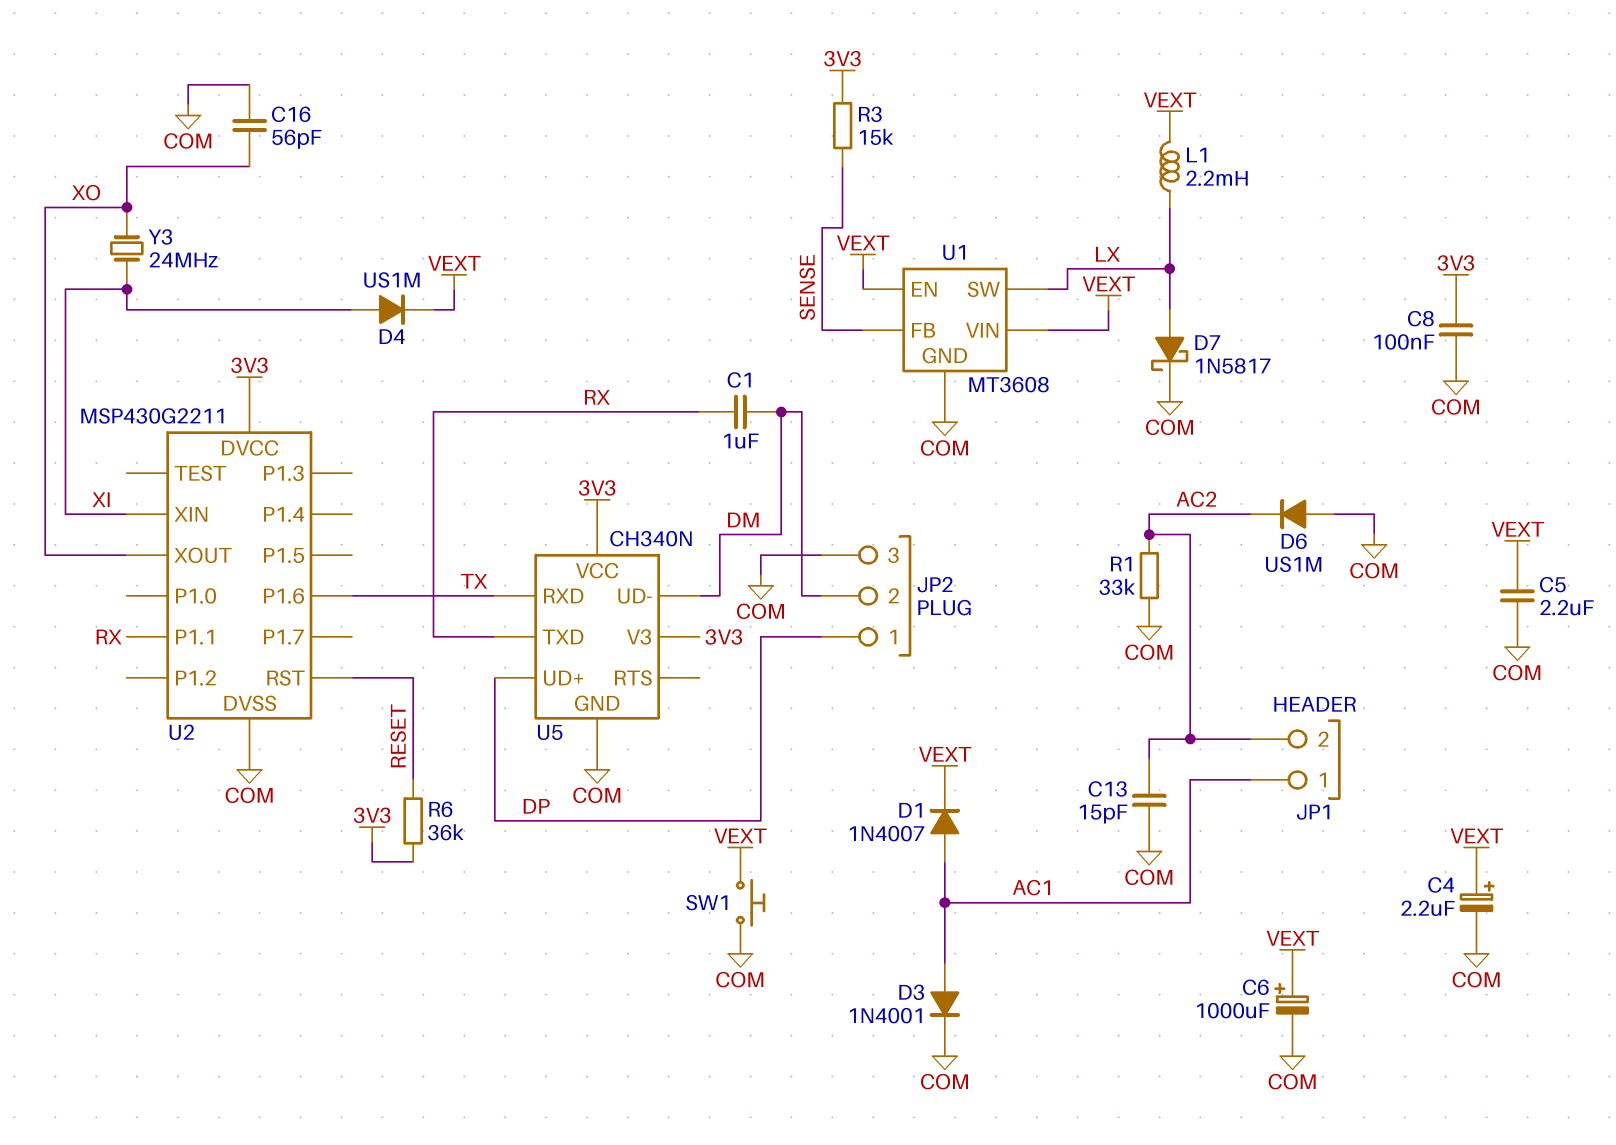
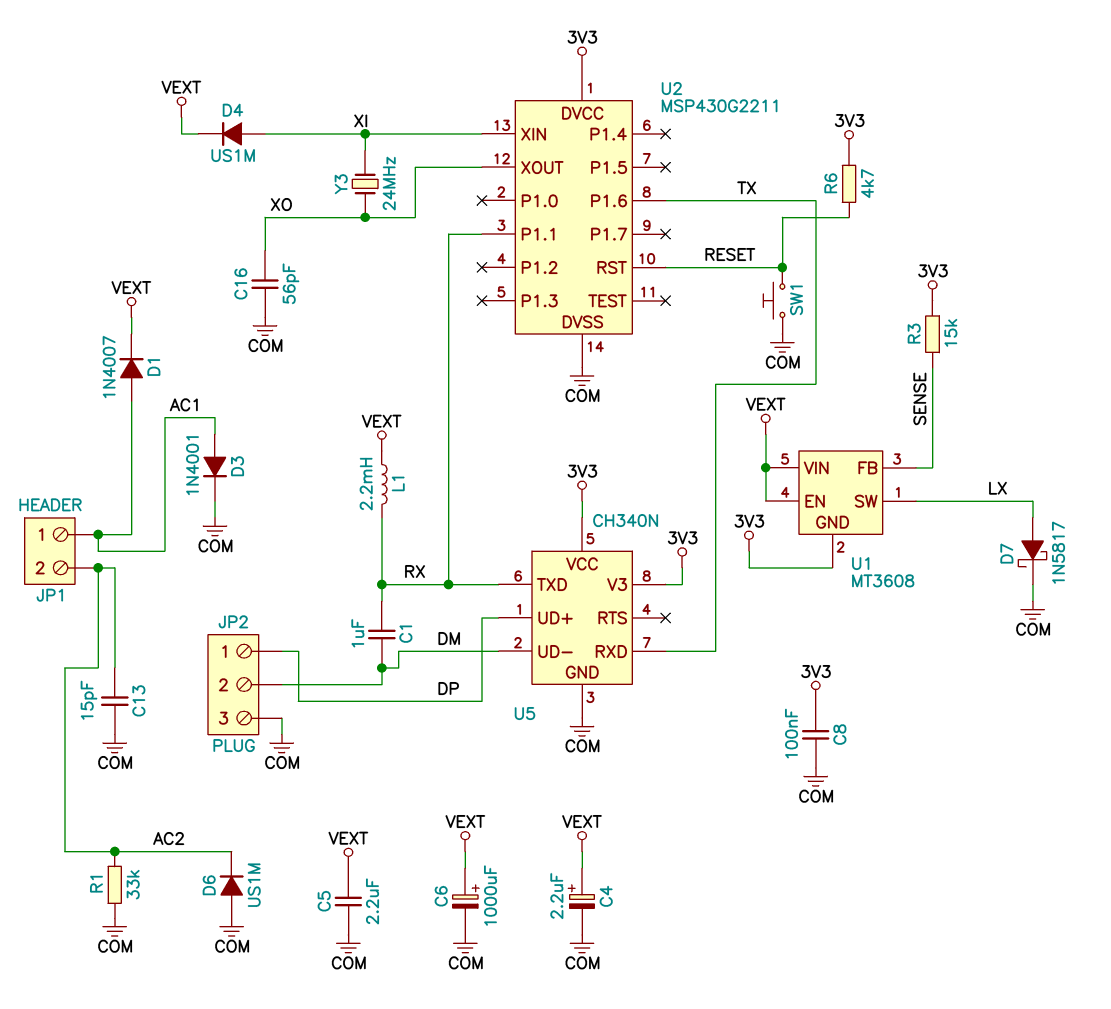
L1: 2.2mH (LX, VEXT) -> 2.2mH (RX, VEXT)
R6: 36k (3V3, RESET) -> 4.7k (3V3, RESET)
SW1: button (COM, VEXT) -> button (COM, RESET)
U1 pin GND: COM -> 3V3

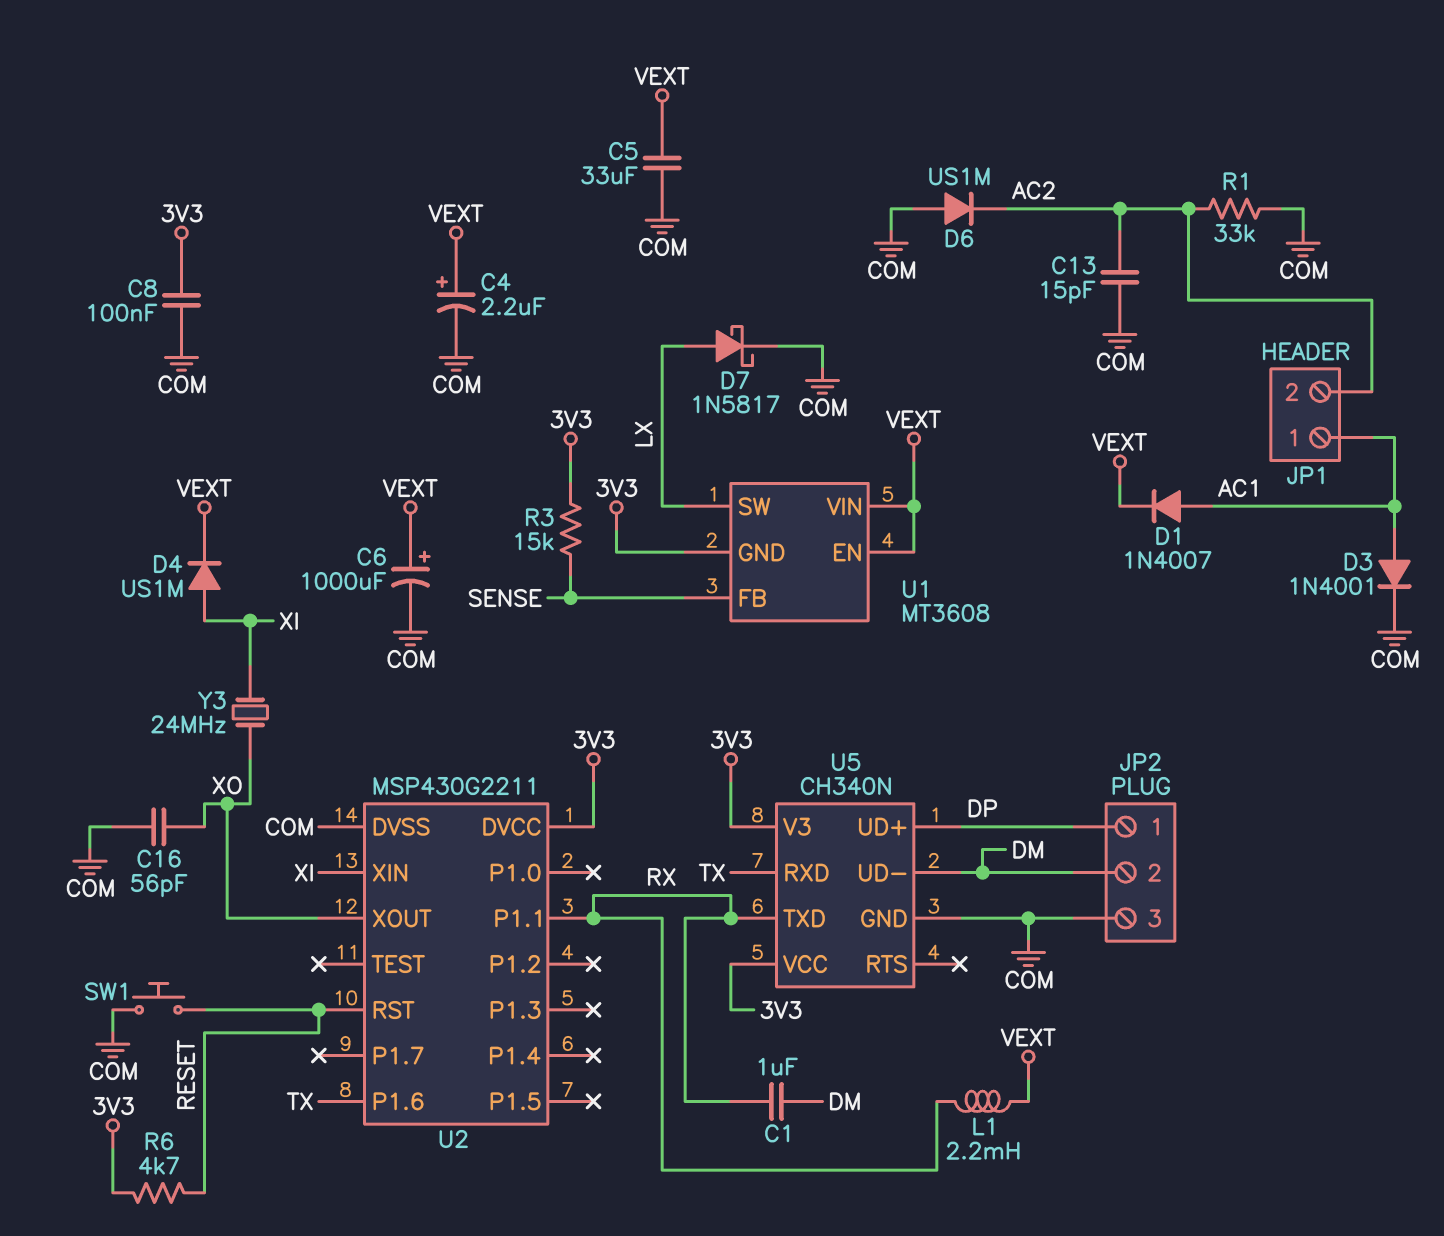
C5: 2.2uF (COM, VEXT) -> 33uF (COM, VEXT)

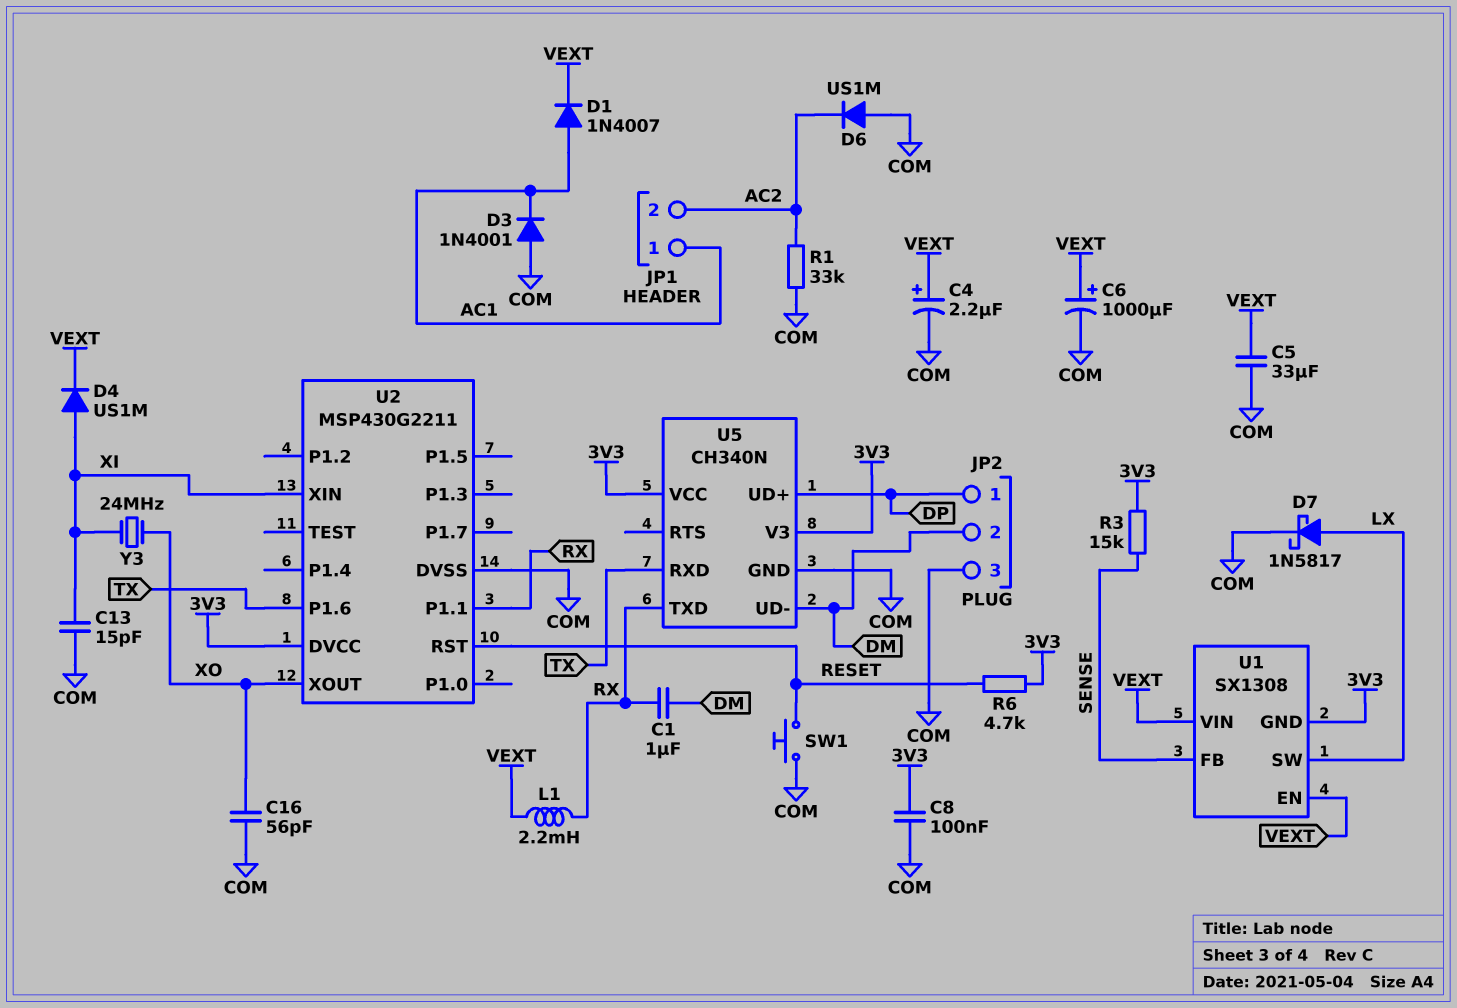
C13: 15pF (AC2, COM) -> 15pF (COM, XI)
D3: diode 1N4001 (A AC1, K COM) -> diode 1N4001 (A COM, K AC1)
U1: MT3608 -> SX1308

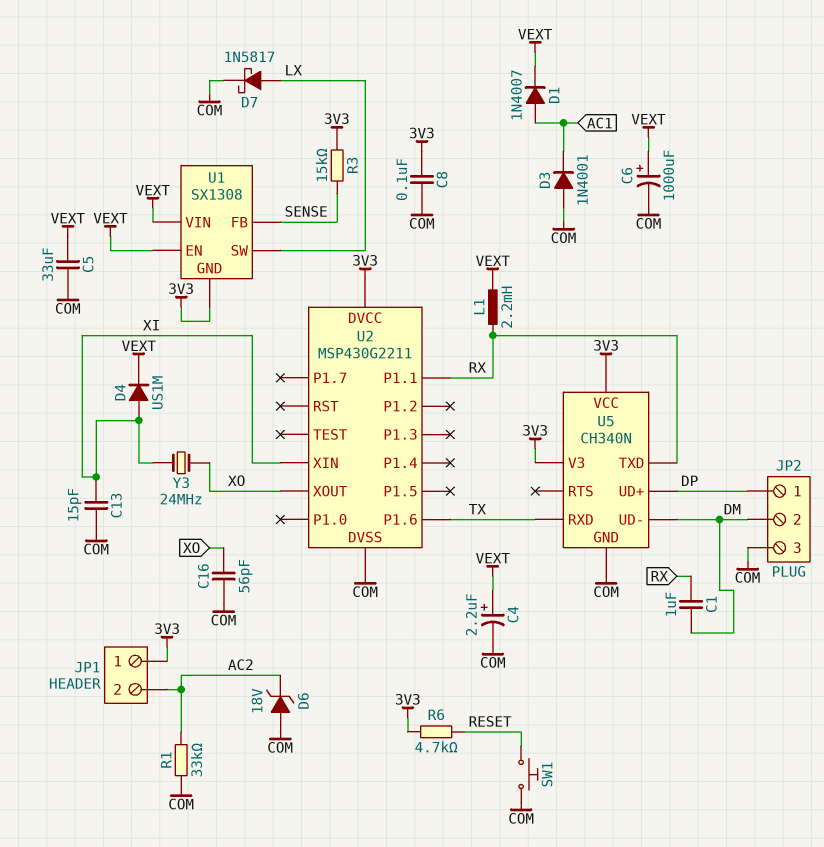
D6: diode US1M (A COM, K AC2) -> zener 18V (A COM, K AC2)
JP1 pin 1: AC1 -> 3V3
U2 pin RST: RESET -> none

